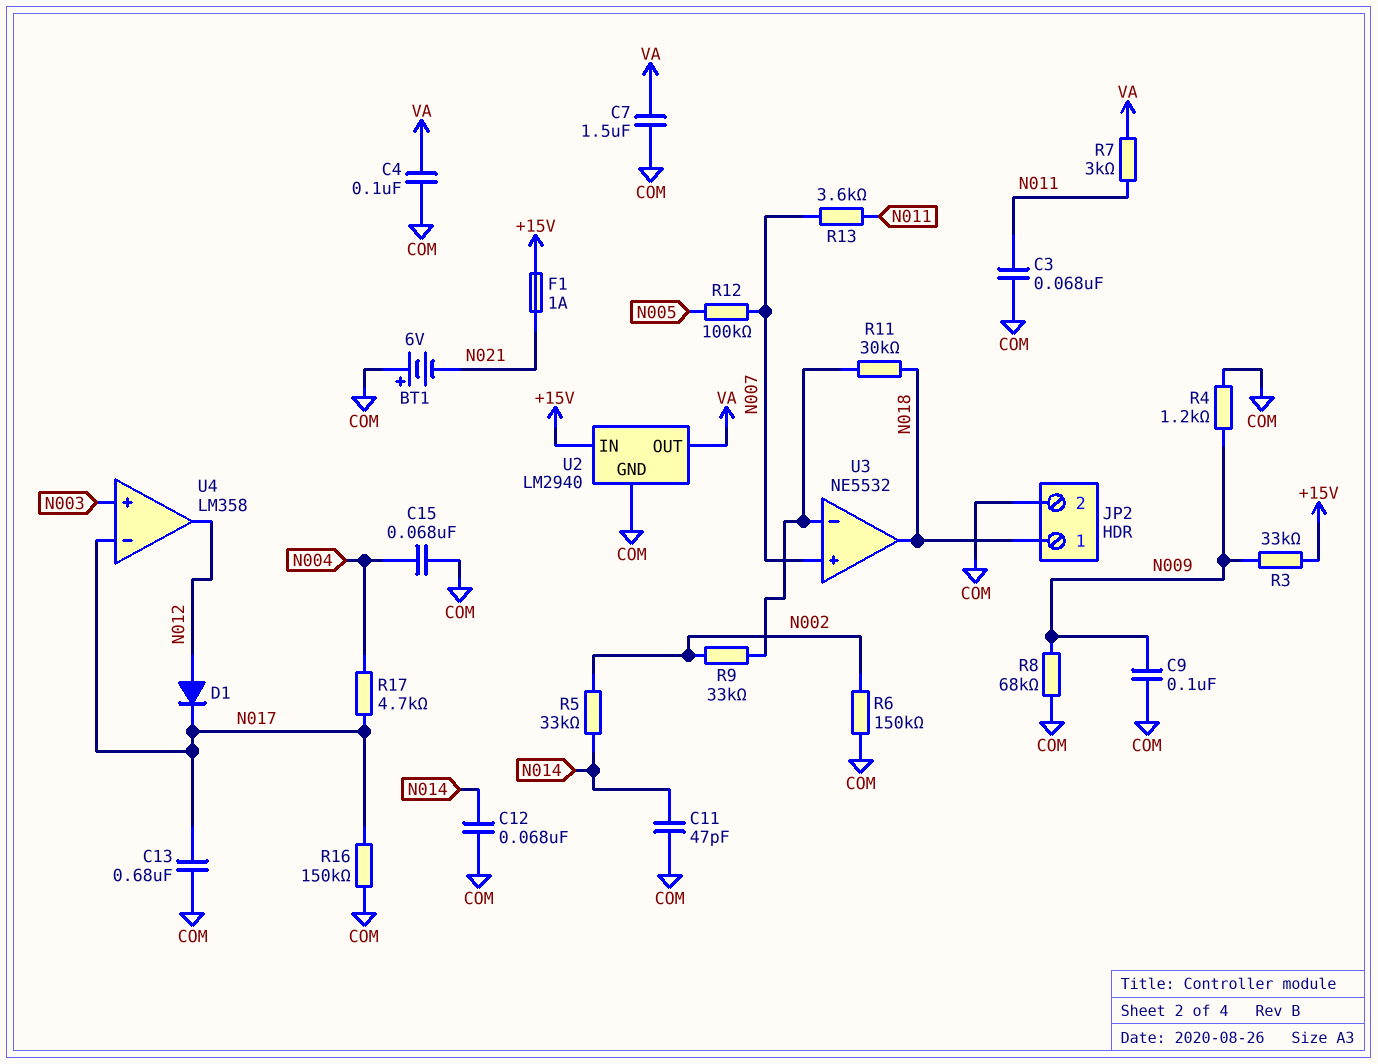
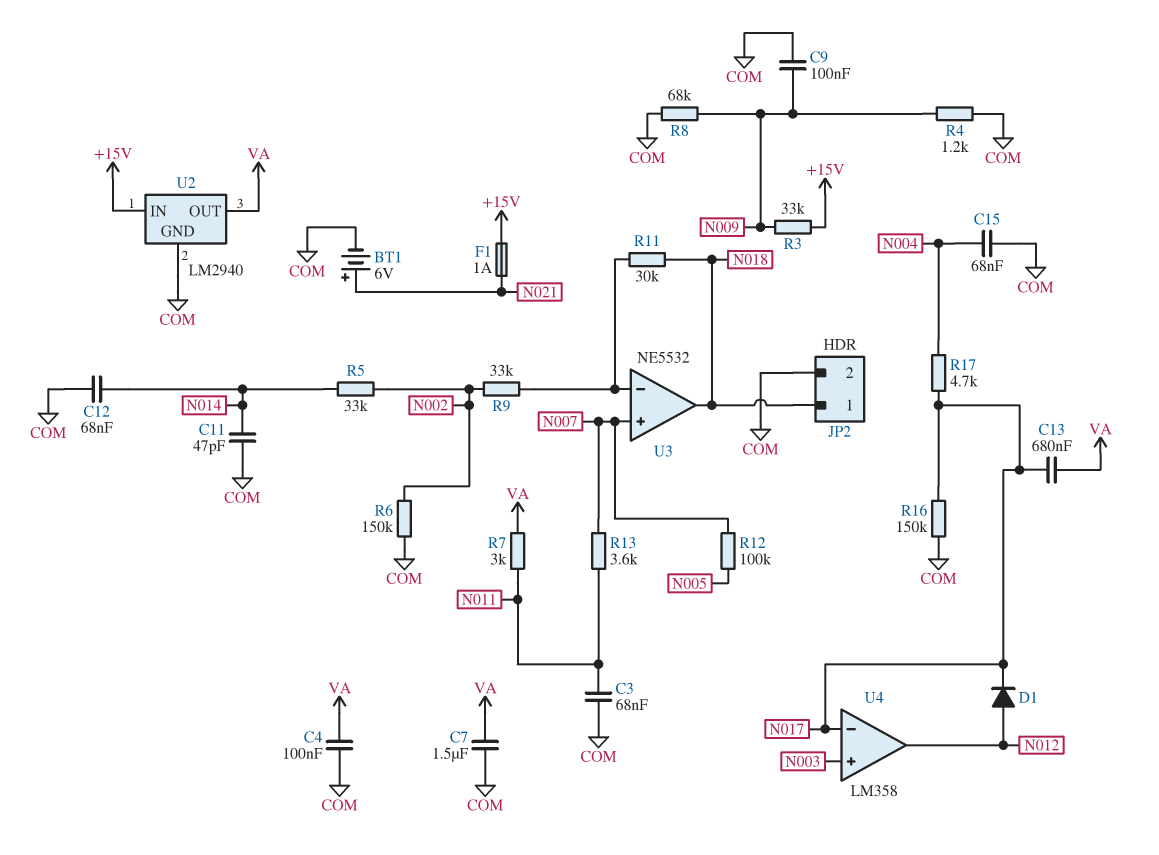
BT1: 6V (plus COM, minus N021) -> 6V (plus N021, minus COM)
C13: 680nF (COM, N017) -> 680nF (N017, VA)

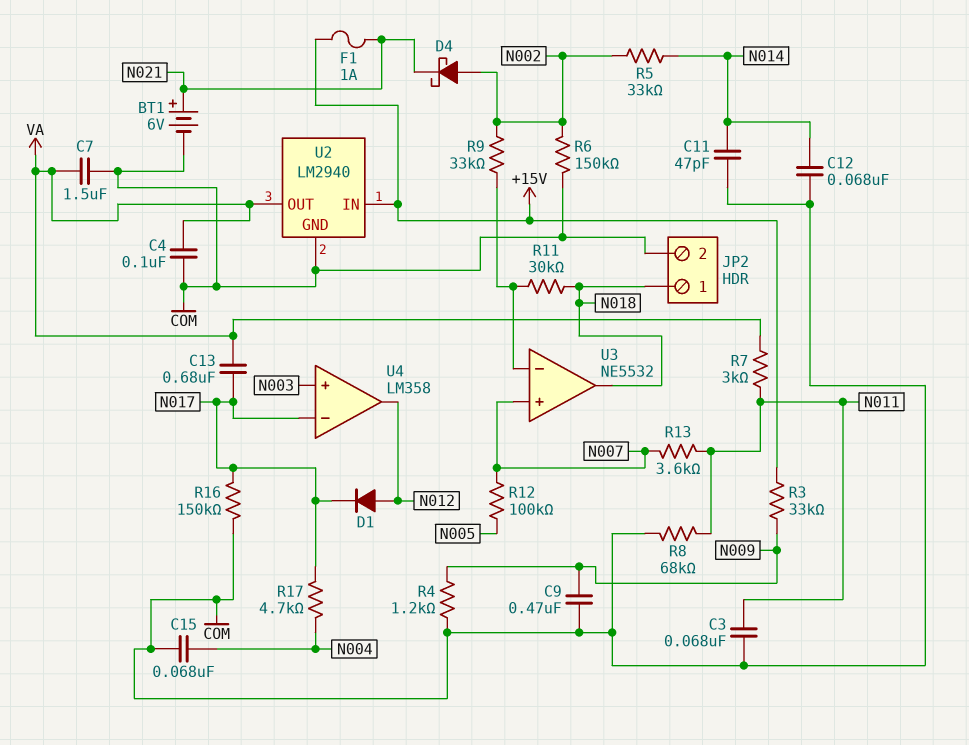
C9: 100nF (COM, N009) -> 470nF (COM, N009)
D4: none -> schottky (A N002, K N021)
R8: 68k (COM, N009) -> 68k (COM, N011)

